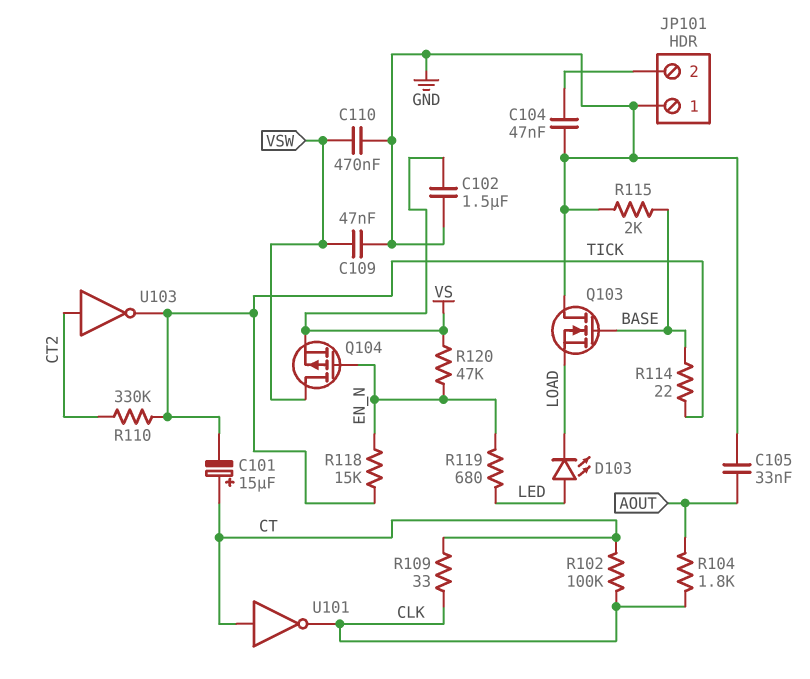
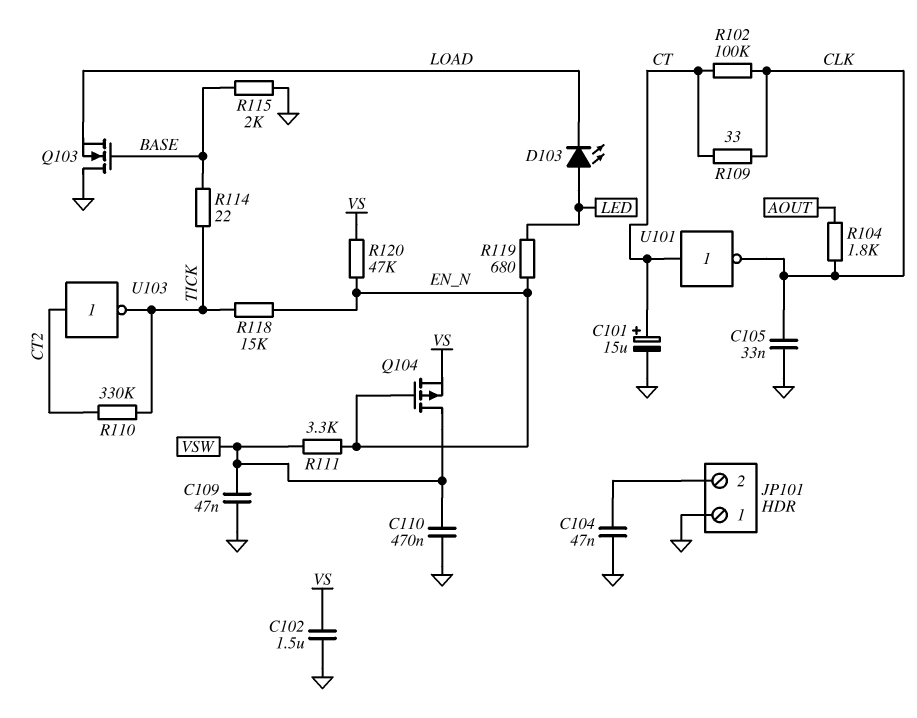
C101: 15uF (plus CT, minus TICK) -> 15uF (plus CT, minus GND)
C105: 33nF (AOUT, GND) -> 33nF (CLK, GND)
R111: none -> 3.3k (EN_N, VSW)

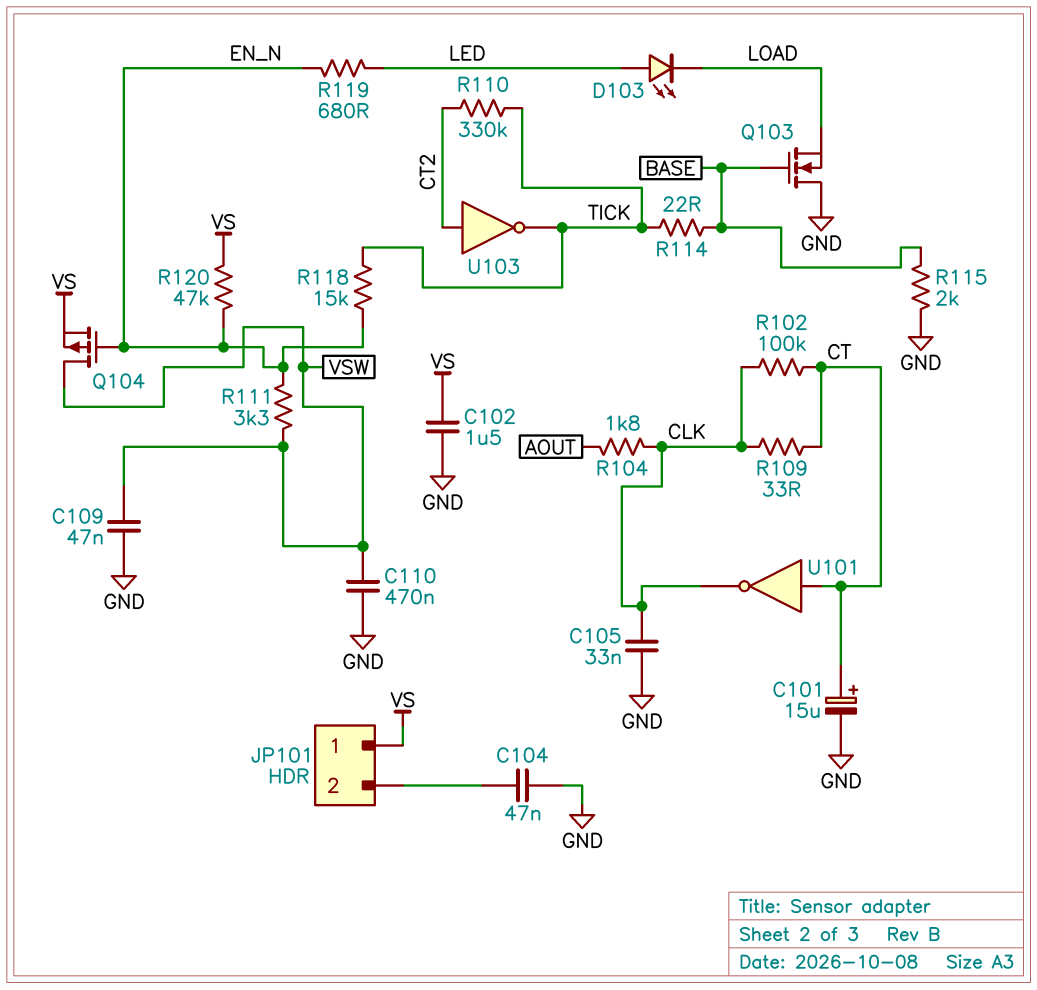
JP101 pin 1: GND -> VS

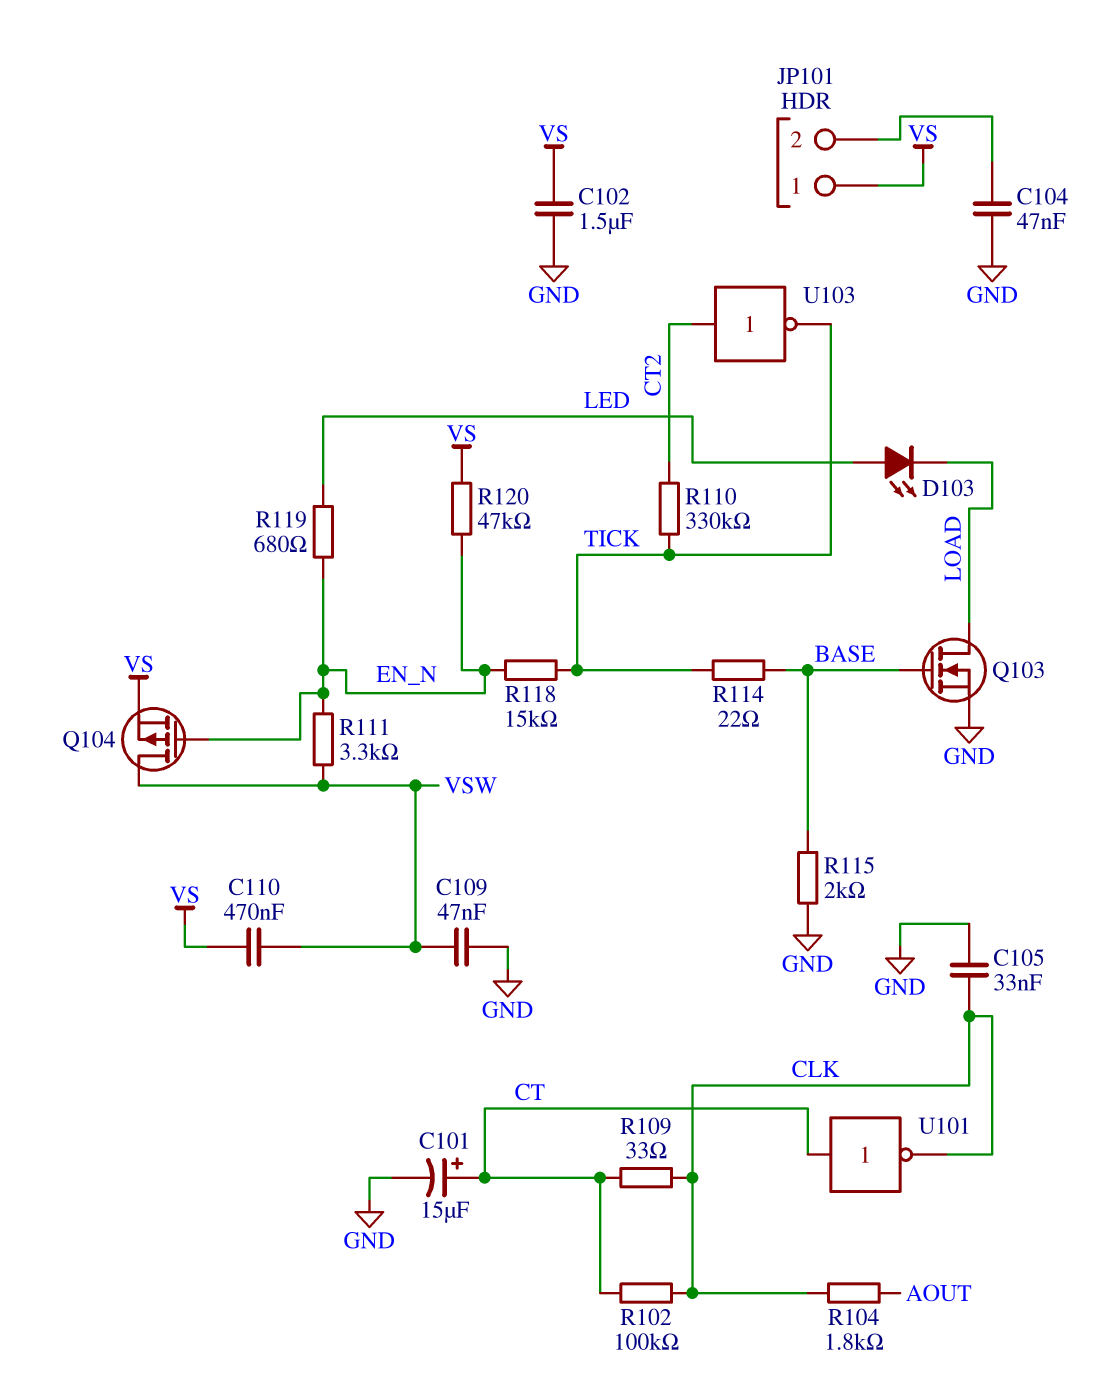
C110: 470nF (GND, VSW) -> 470nF (VS, VSW)
Q103: NMOS (G BASE, D GND, S LOAD) -> NMOS (G BASE, D LOAD, S GND)

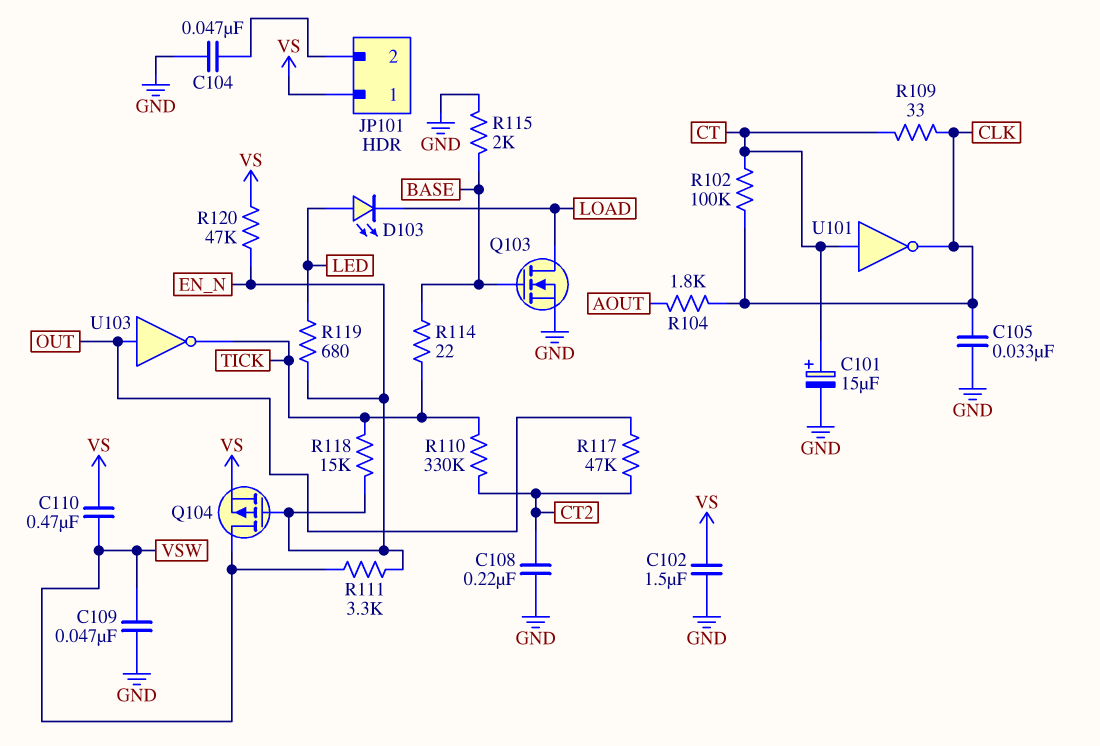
C108: none -> 220nF (CT2, GND)
R117: none -> 47k (CT2, OUT)
U103: NOT (in CT2, out TICK) -> NOT (in OUT, out TICK)

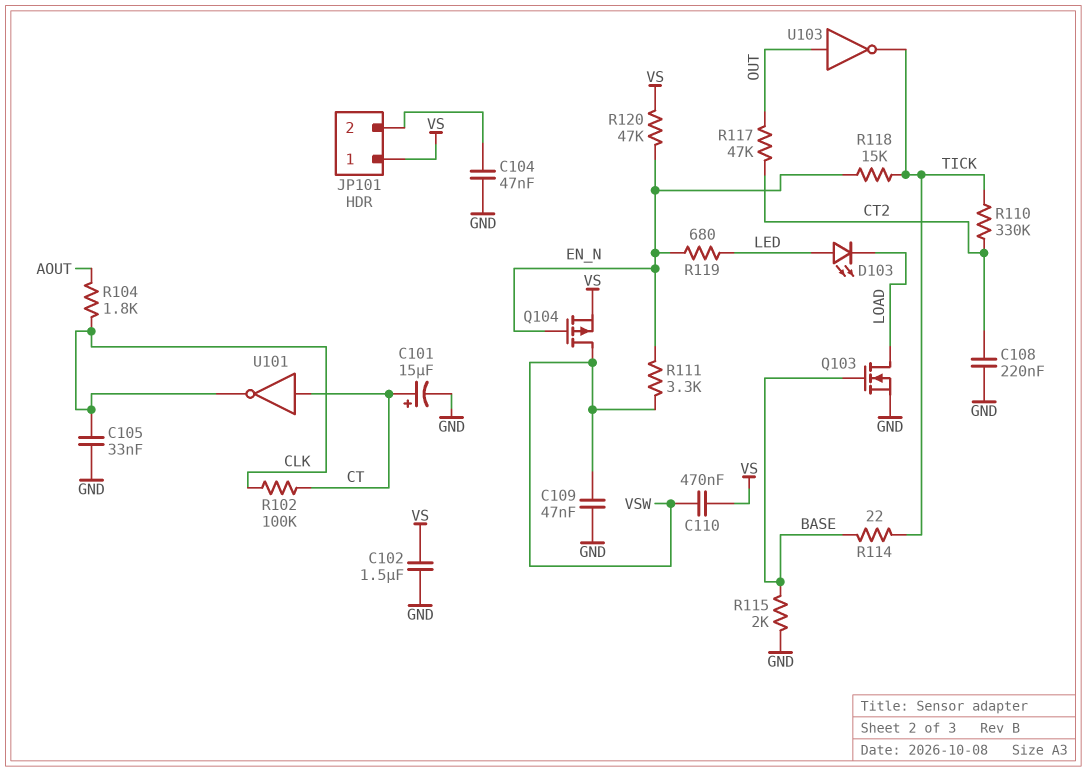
R109: 33 (CLK, CT) -> none

